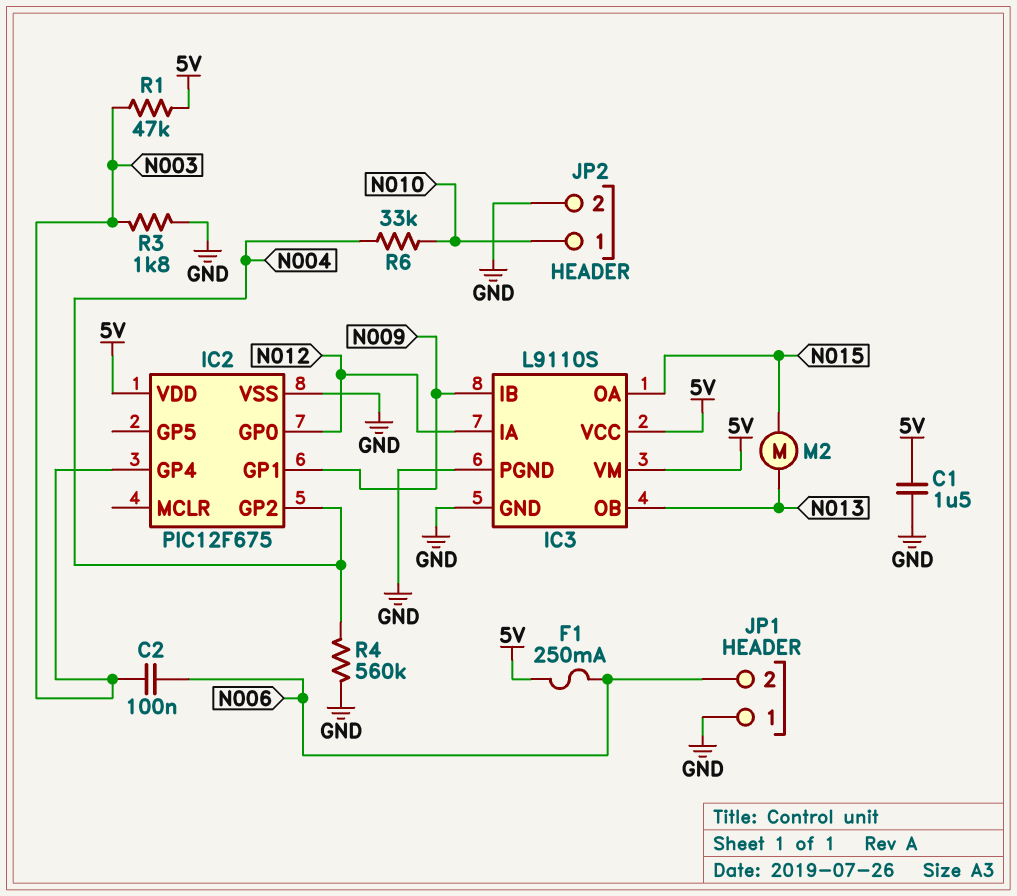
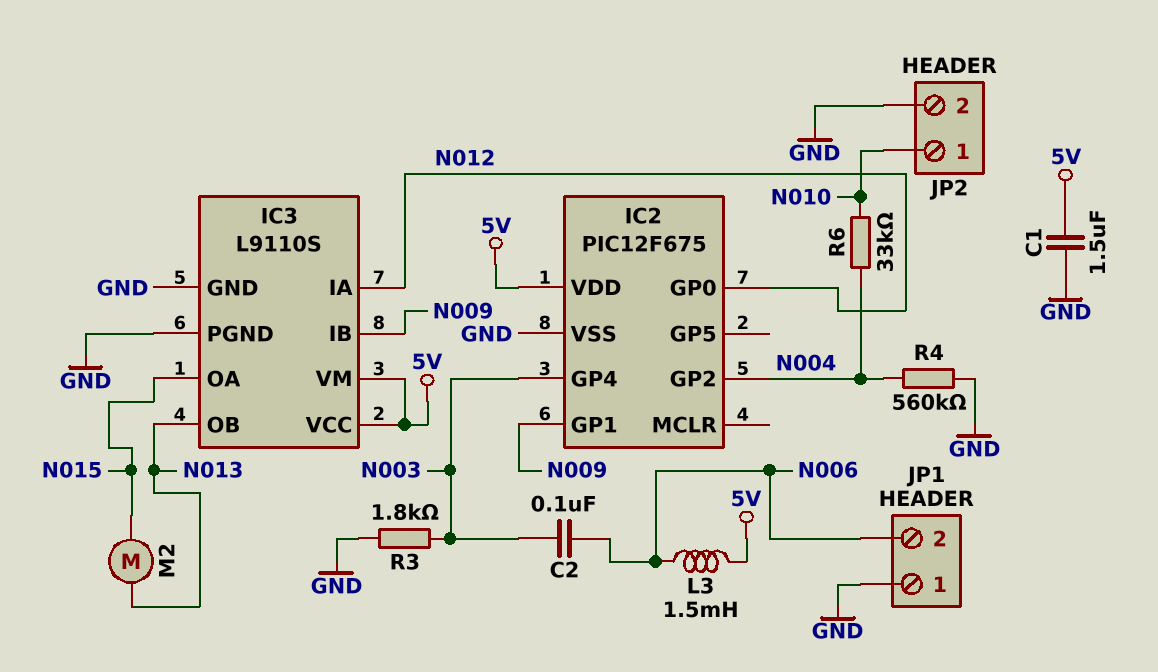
F1: 250mA (5V, N006) -> none
L3: none -> 1.5mH (5V, N006)
R1: 47k (5V, N003) -> none

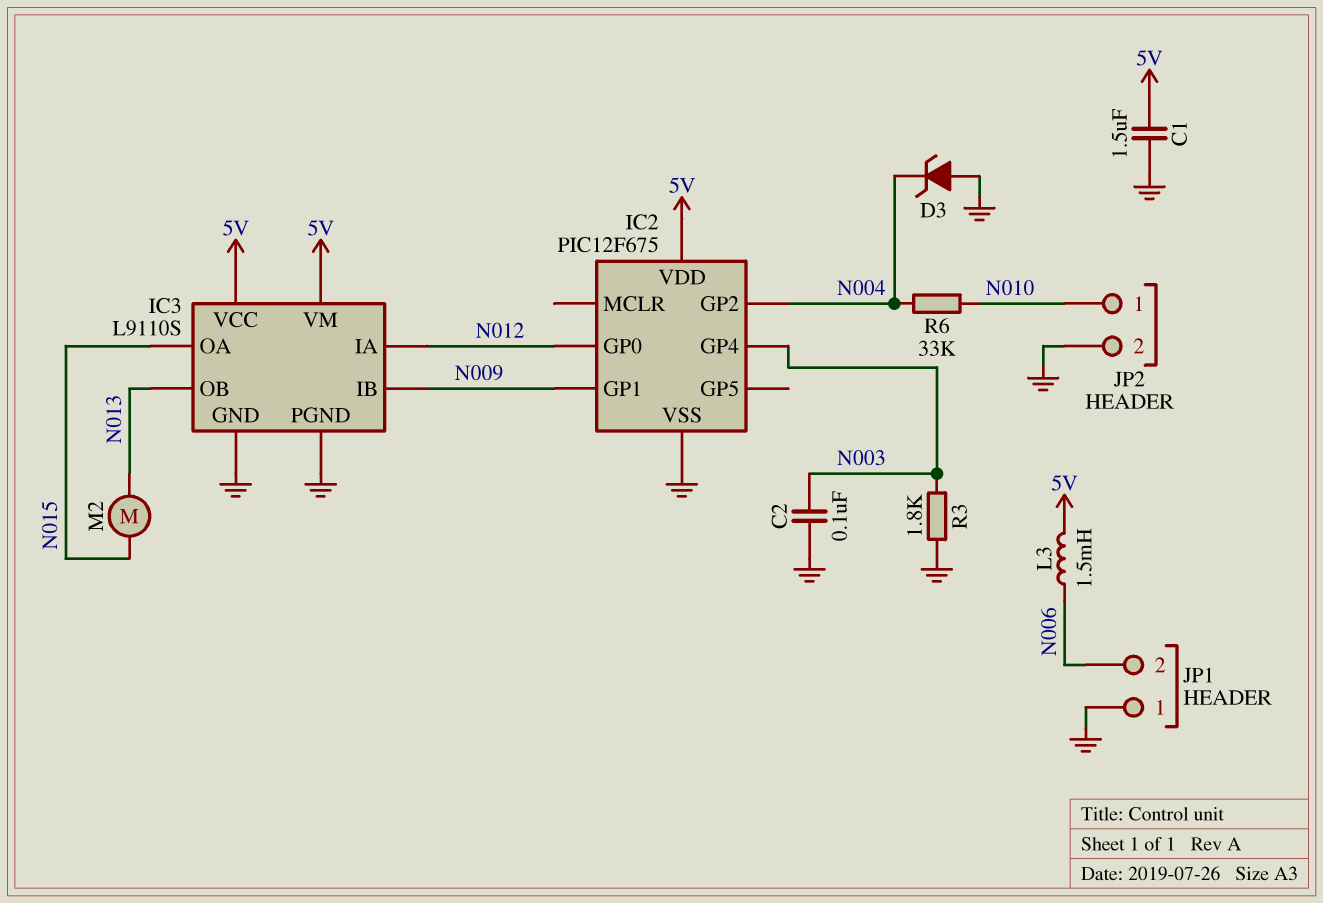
C2: 100nF (N003, N006) -> 100nF (GND, N003)
D3: none -> zener (A GND, K N004)
R4: 560k (GND, N004) -> none

